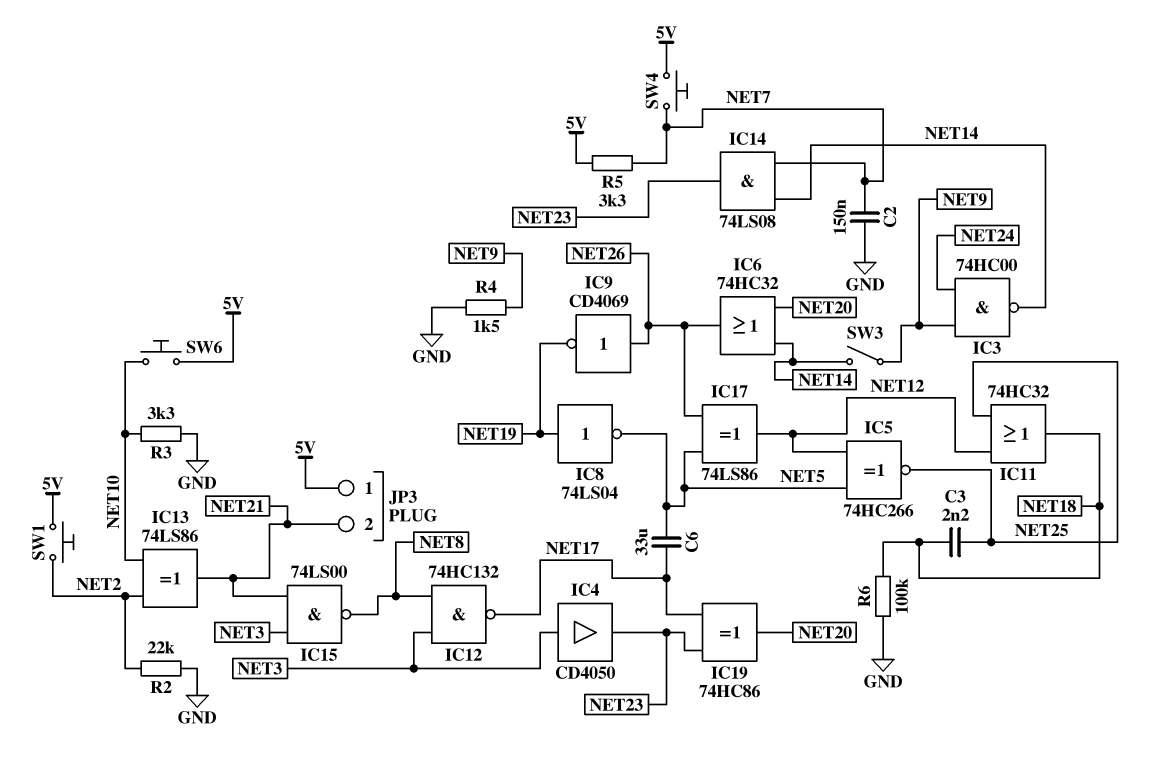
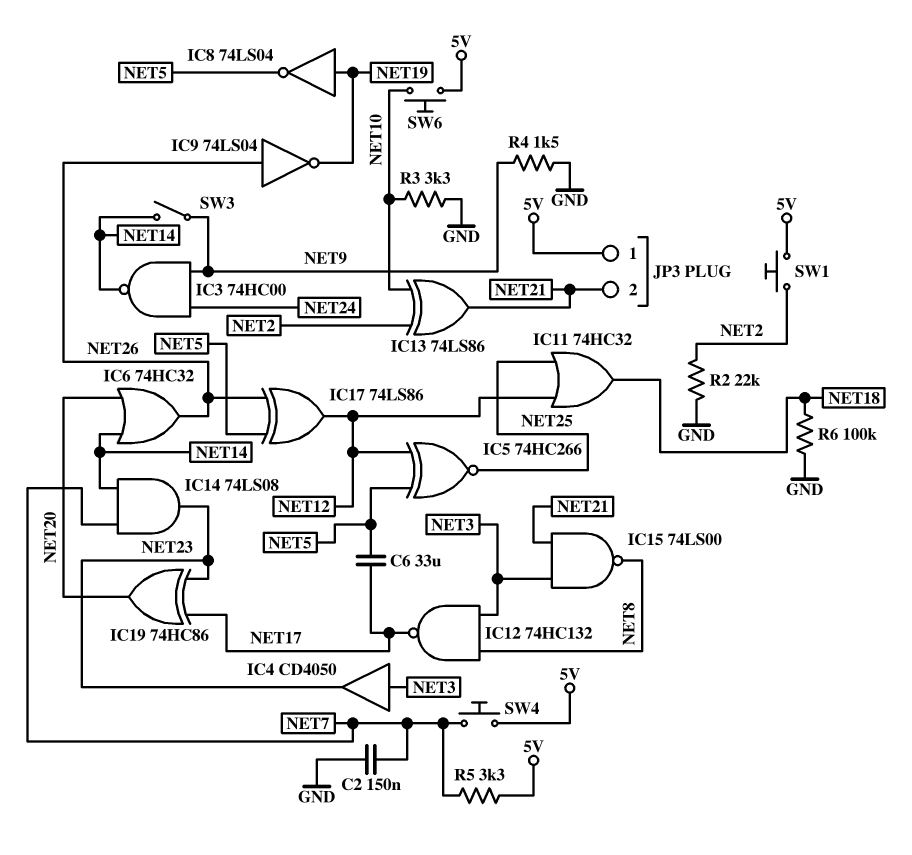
C3: 2.2nF (NET18, NET25) -> none
IC9: NOT CD4069 (in NET26, out NET19) -> NOT 74LS04 (in NET26, out NET19)

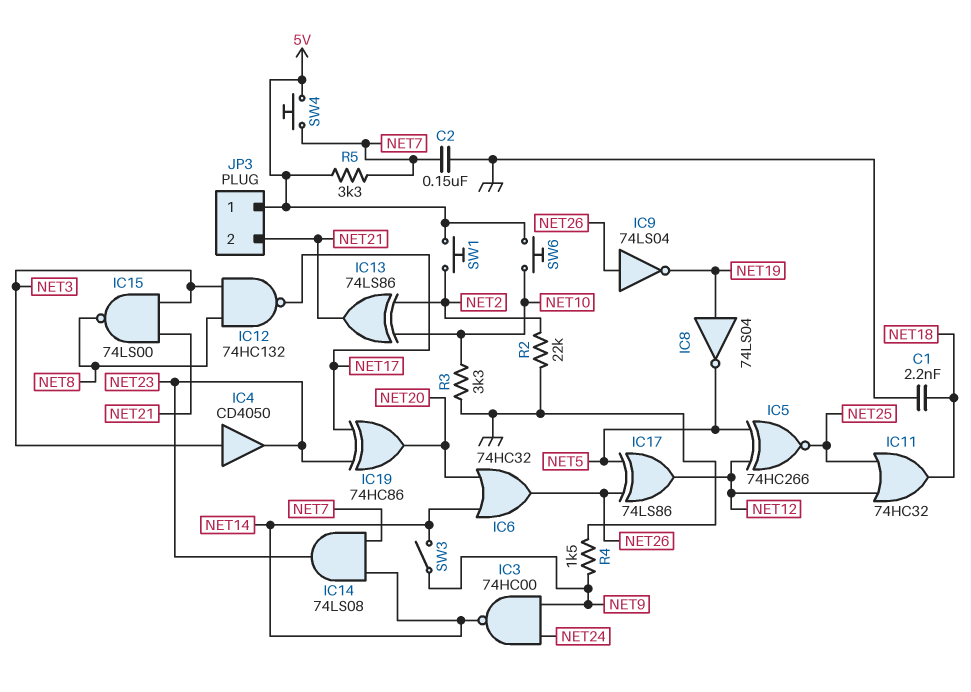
C1: none -> 2.2nF (GND, NET18)
C6: 33uF (NET5, NET17) -> none
R6: 100k (GND, NET18) -> none

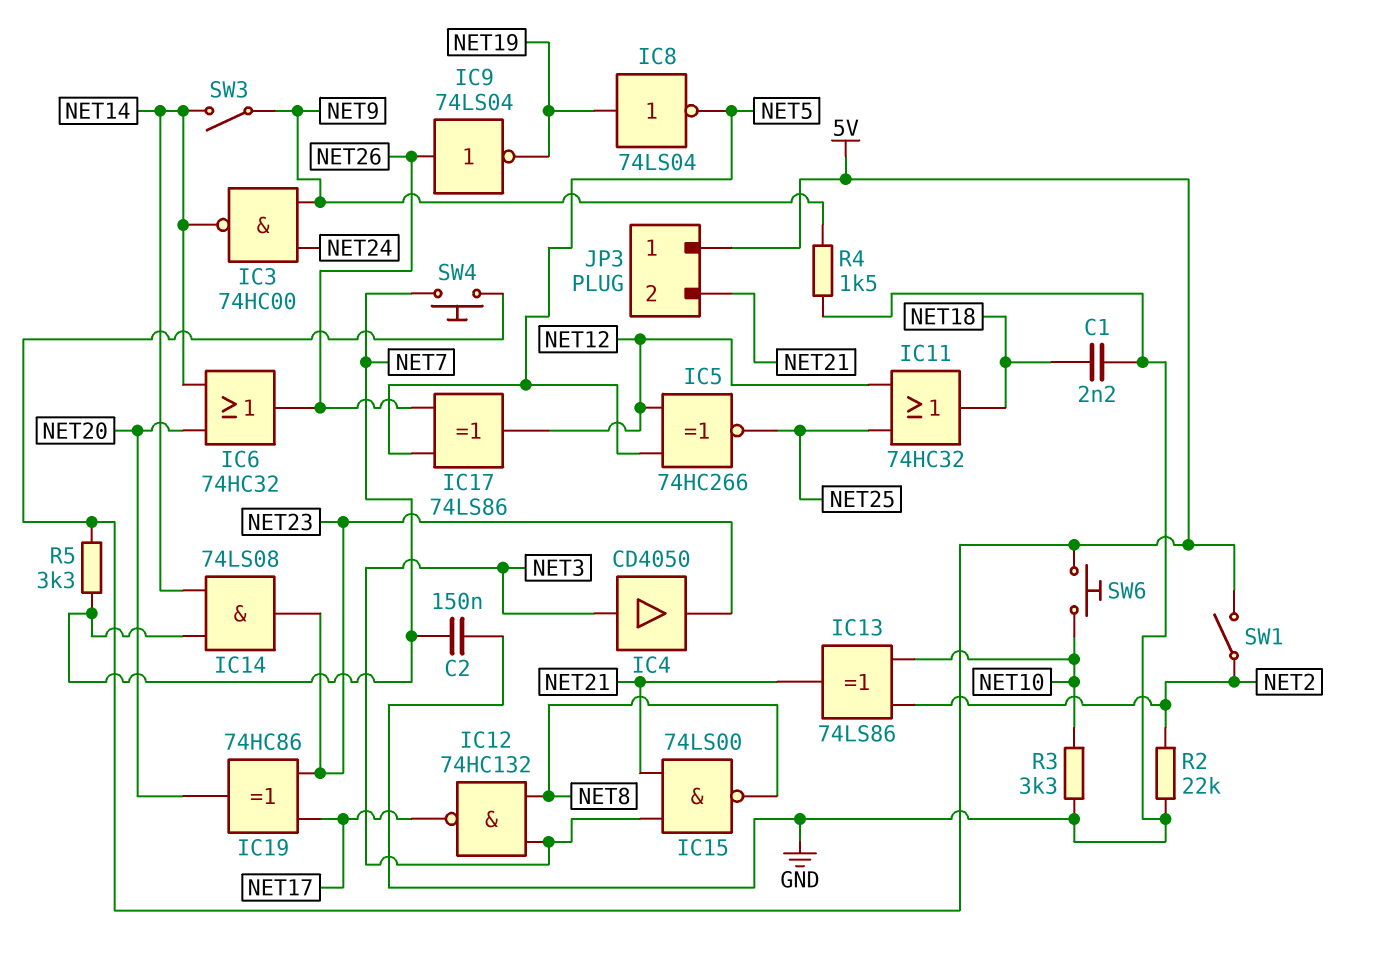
SW1: button (5V, NET2) -> switch (5V, NET2)

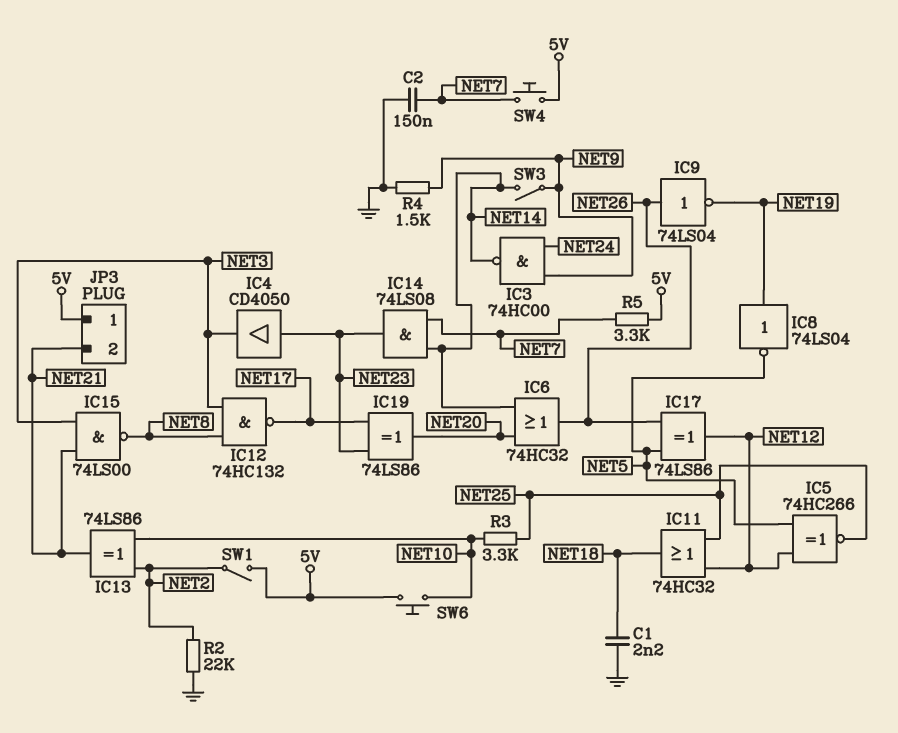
IC4: buffer CD4050 (in NET3, out NET23) -> buffer CD4050 (in NET23, out NET3)
IC19: XOR 74HC86 (in NET17, in NET23, out NET20) -> XOR 74LS86 (in NET17, in NET23, out NET20)
R3: 3.3k (GND, NET10) -> 3.3k (NET10, NET25)

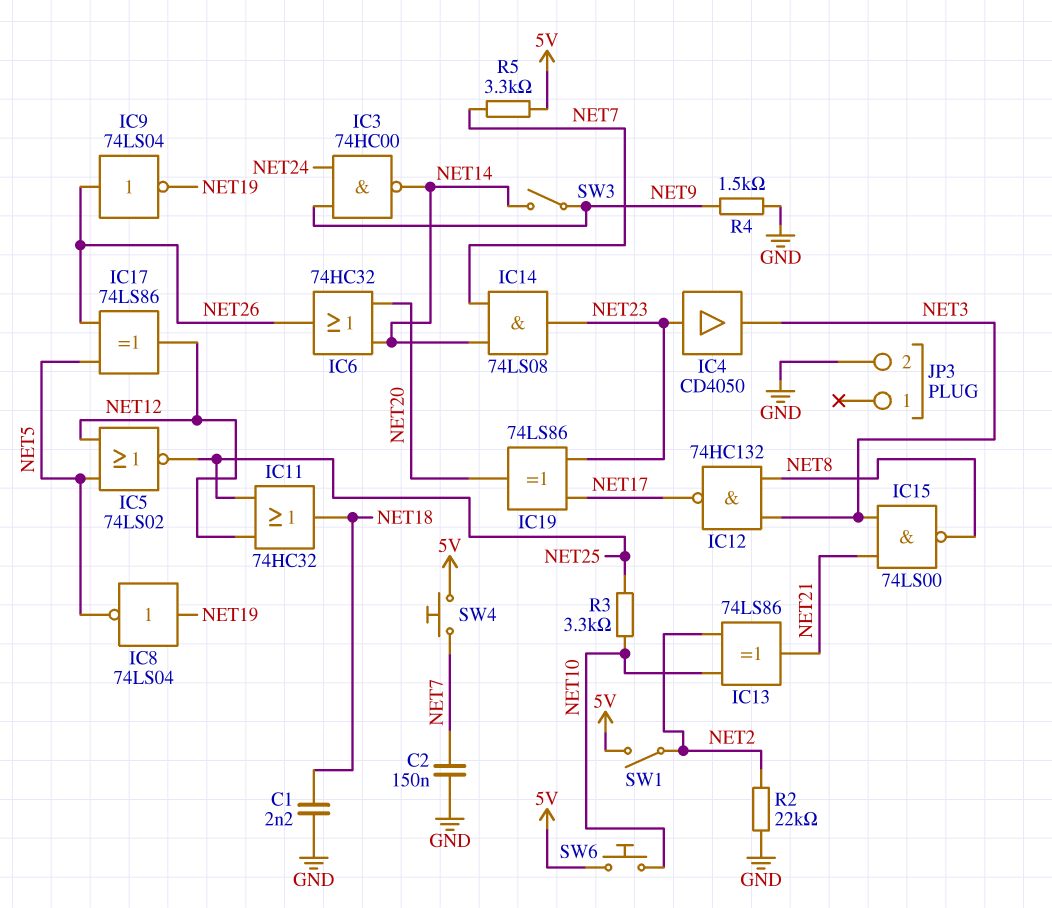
IC5: XNOR 74HC266 (in NET5, in NET12, out NET25) -> NOR 74LS02 (in NET5, in NET12, out NET25)
JP3 pin 1: 5V -> none
JP3 pin 2: NET21 -> GND

